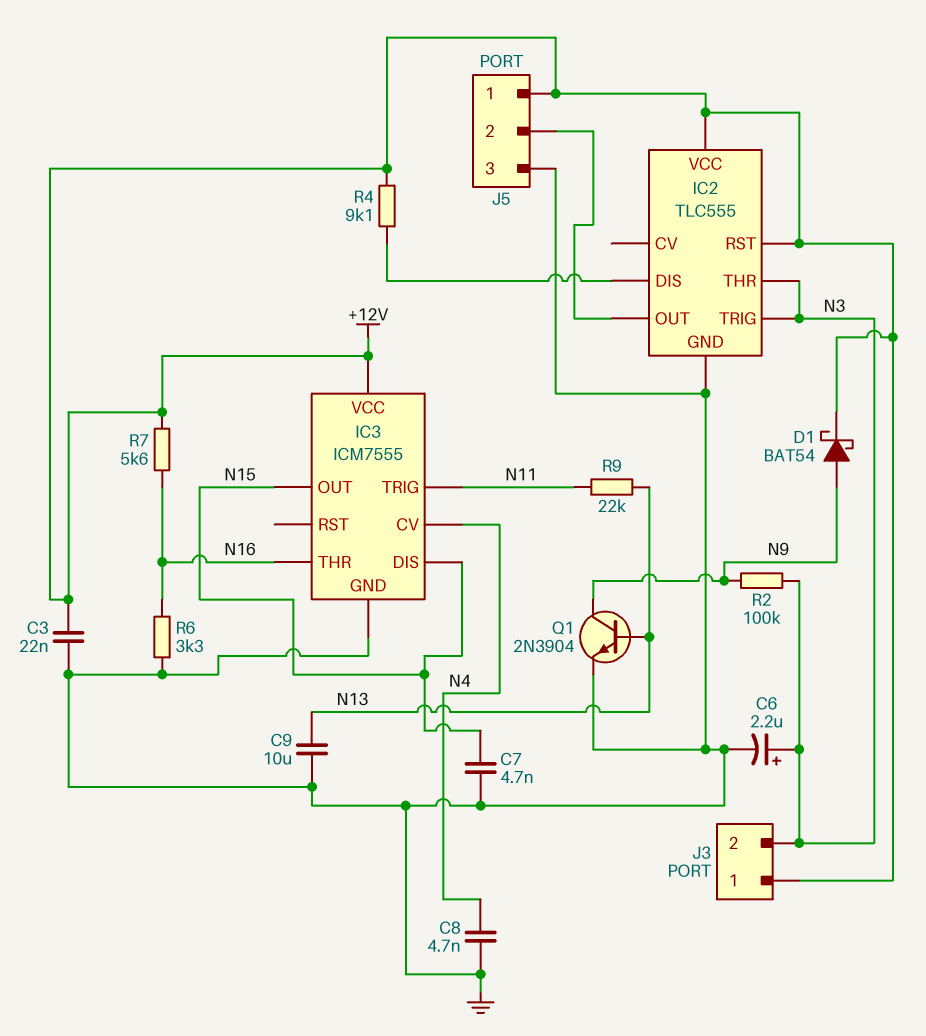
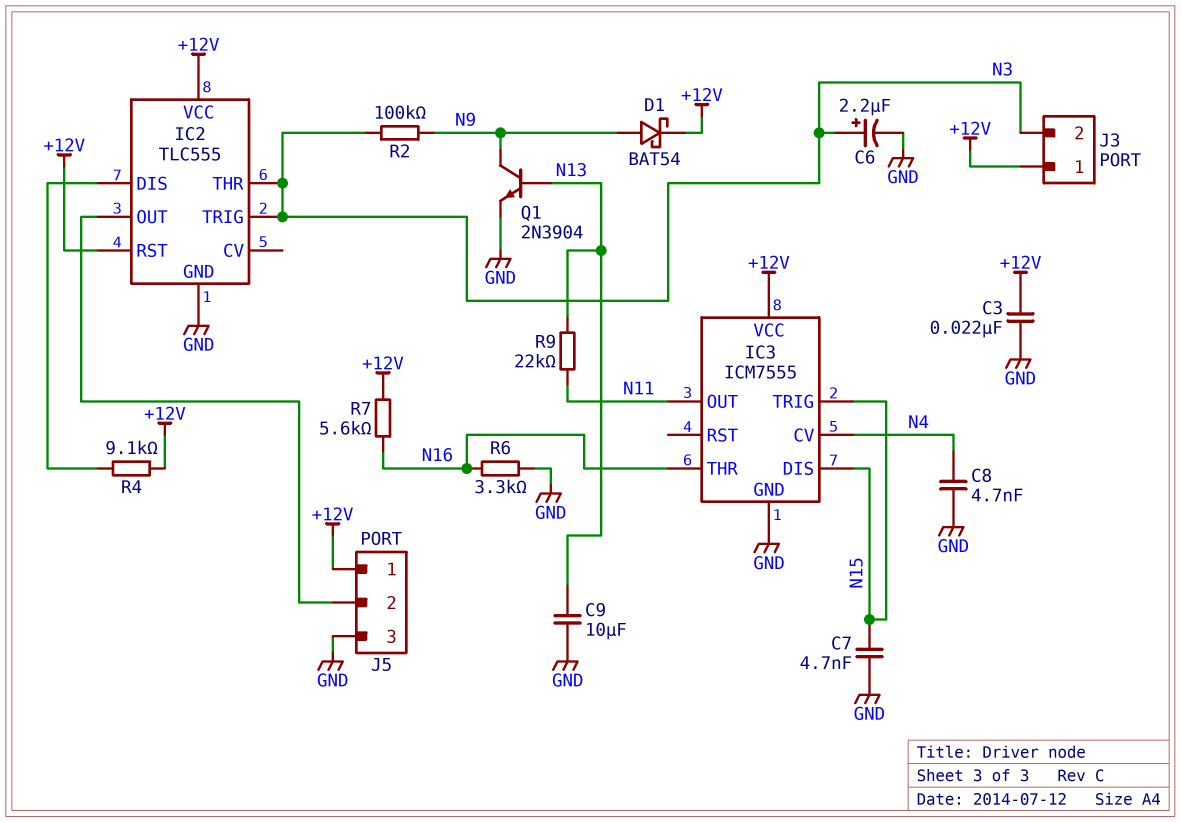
IC3 pin OUT: N15 -> N11
IC3 pin TRIG: N11 -> N15

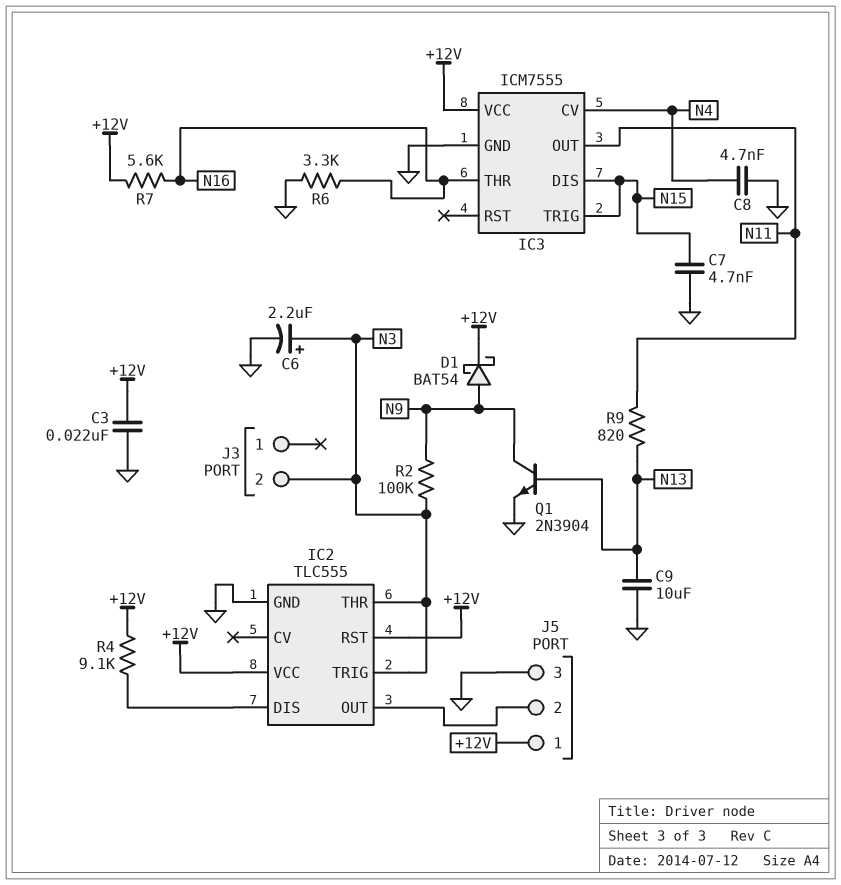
J3 pin 1: +12V -> none
R9: 22k (N11, N13) -> 820 (N11, N13)

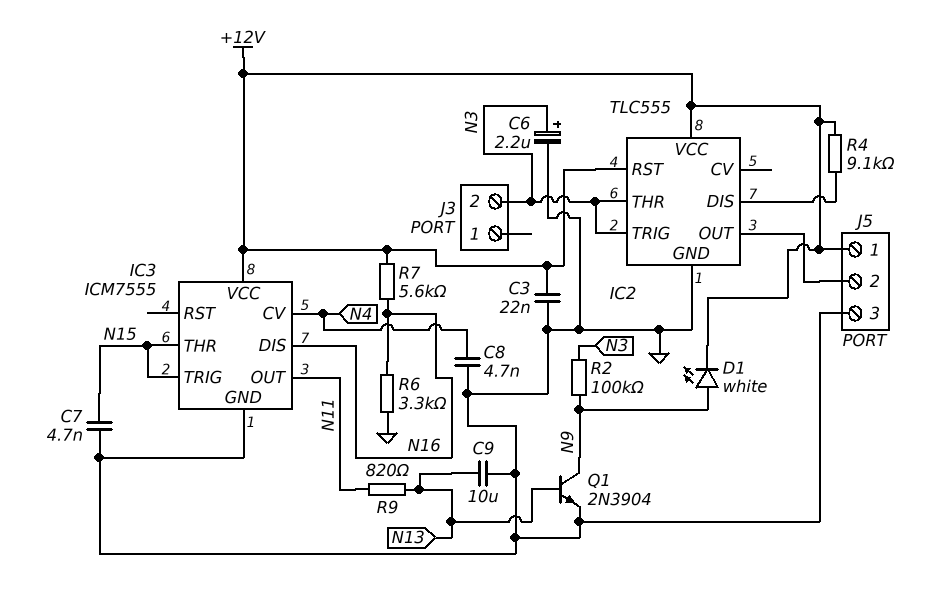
D1: schottky BAT54 (A N9, K +12V) -> LED white (A N9, K +12V)
IC3 pin DIS: N15 -> N16
IC3 pin THR: N16 -> N15

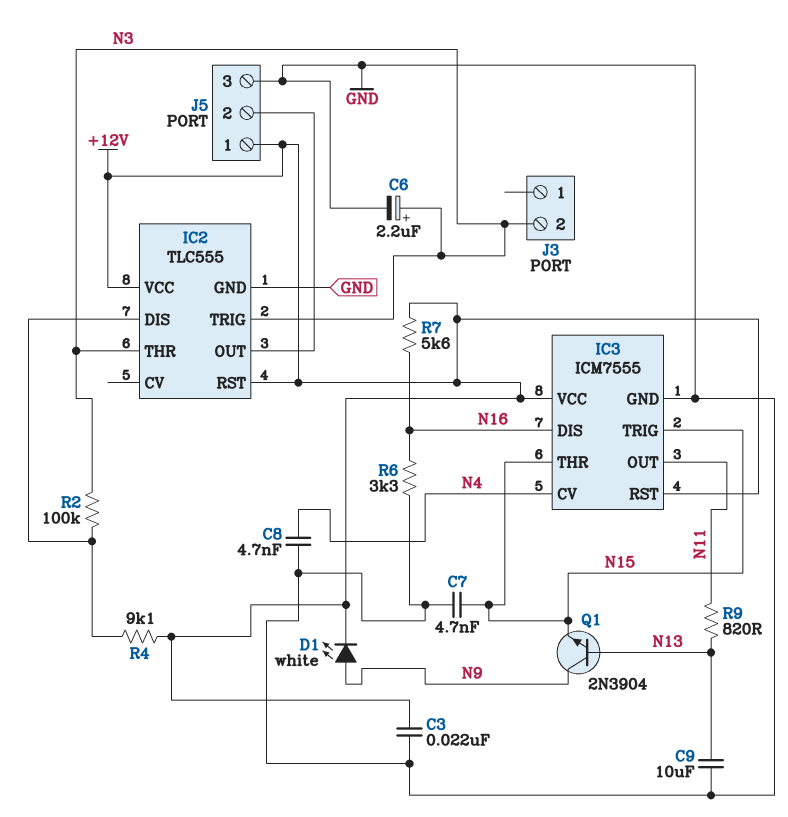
IC3 pin RST: none -> +12V
Q1: NPN 2N3904 (B N13, C N9, E GND) -> NPN 2N3904 (B N13, C N9, E N15)
R2: 100k (N3, N9) -> 100k (IC2/DIS, N3)

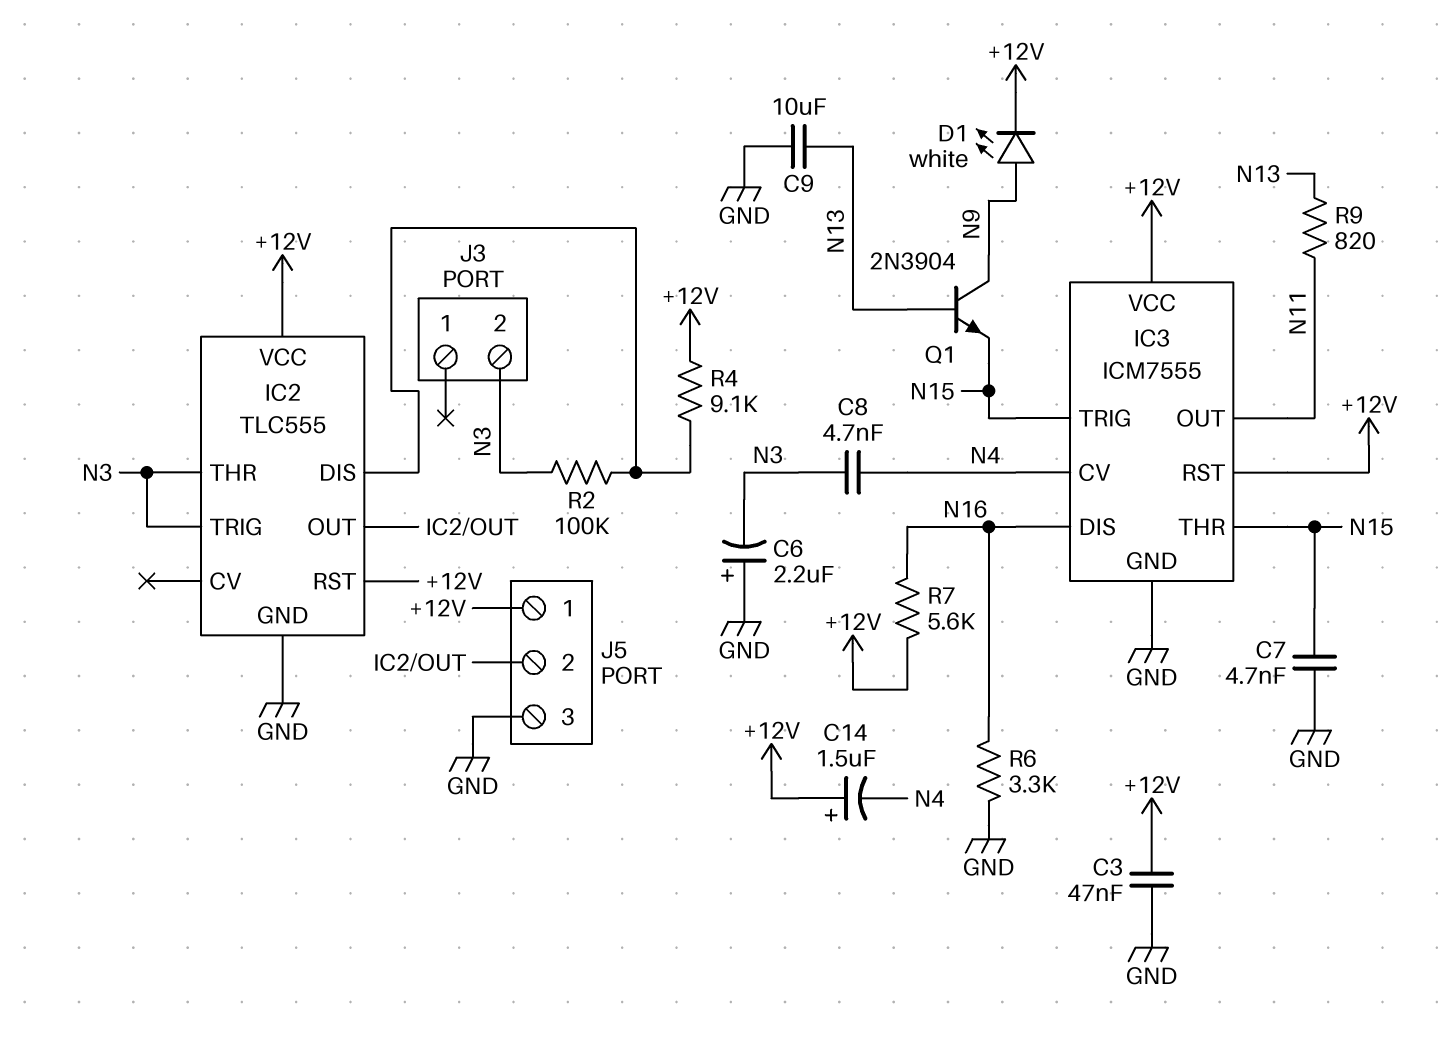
C3: 22nF (+12V, GND) -> 47nF (+12V, GND)
C6: 2.2uF (plus N3, minus GND) -> 2.2uF (plus GND, minus N3)
C8: 4.7nF (GND, N4) -> 4.7nF (N3, N4)
C14: none -> 1.5uF (plus +12V, minus N4)

